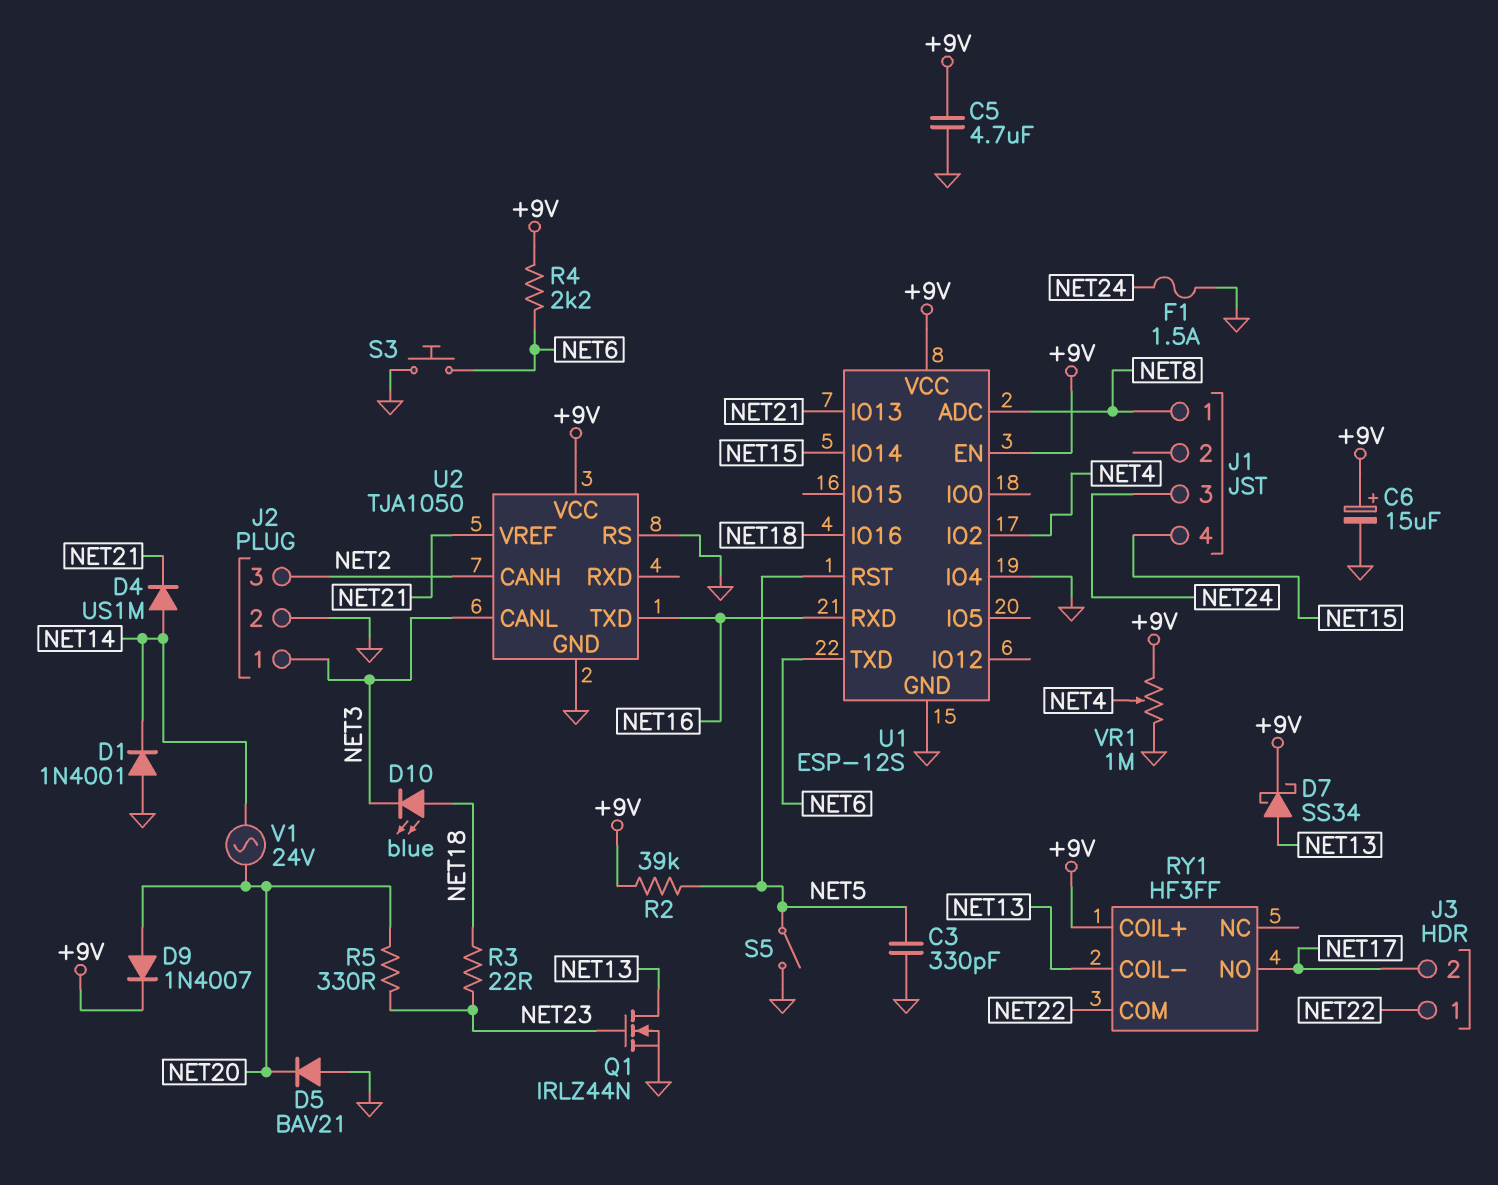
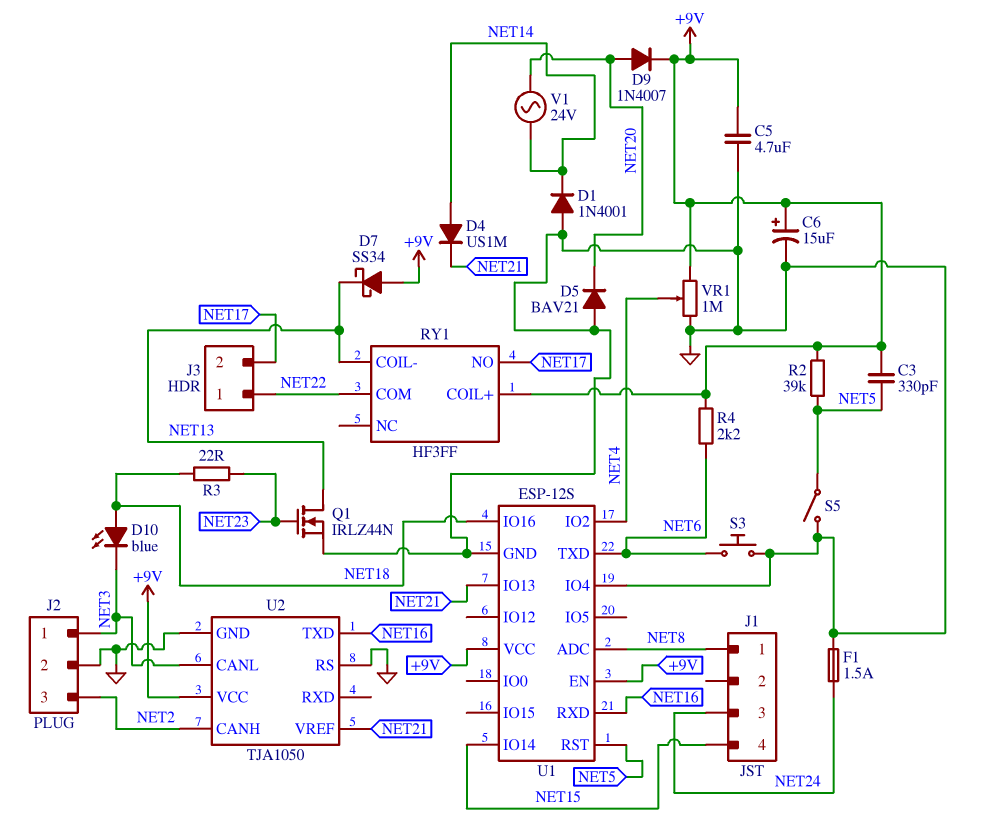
C3: 330pF (GND, NET5) -> 330pF (+9V, NET5)
D7: schottky SS34 (A NET13, K +9V) -> schottky SS34 (A +9V, K NET13)
R5: 330 (NET20, NET23) -> none

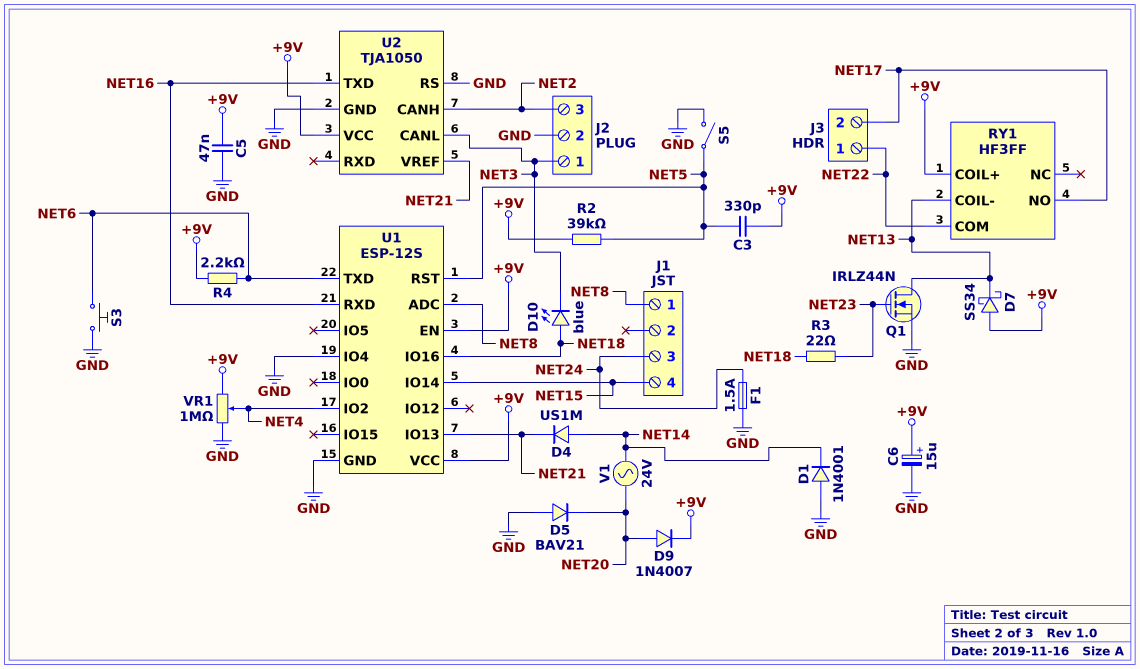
C5: 4.7uF (+9V, GND) -> 47nF (+9V, GND)

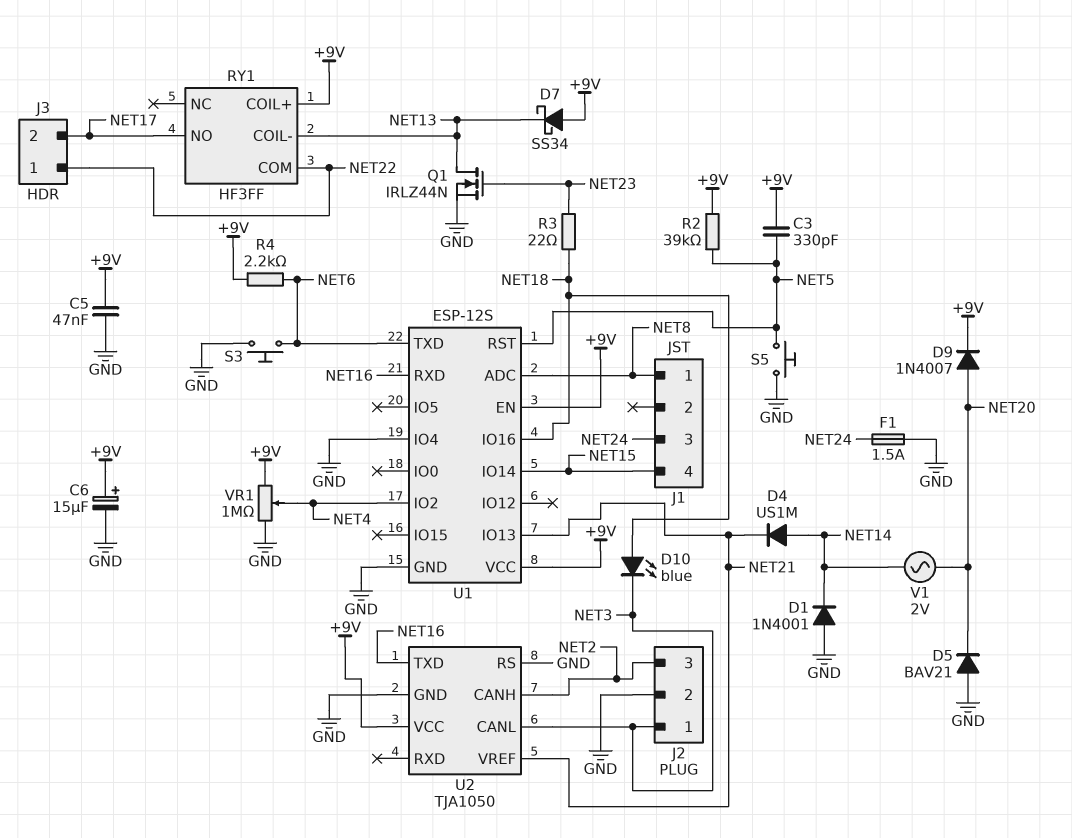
S5: switch (GND, NET5) -> button (GND, NET5)
V1: AC 24V (NET14, NET20) -> AC 2V (NET14, NET20)

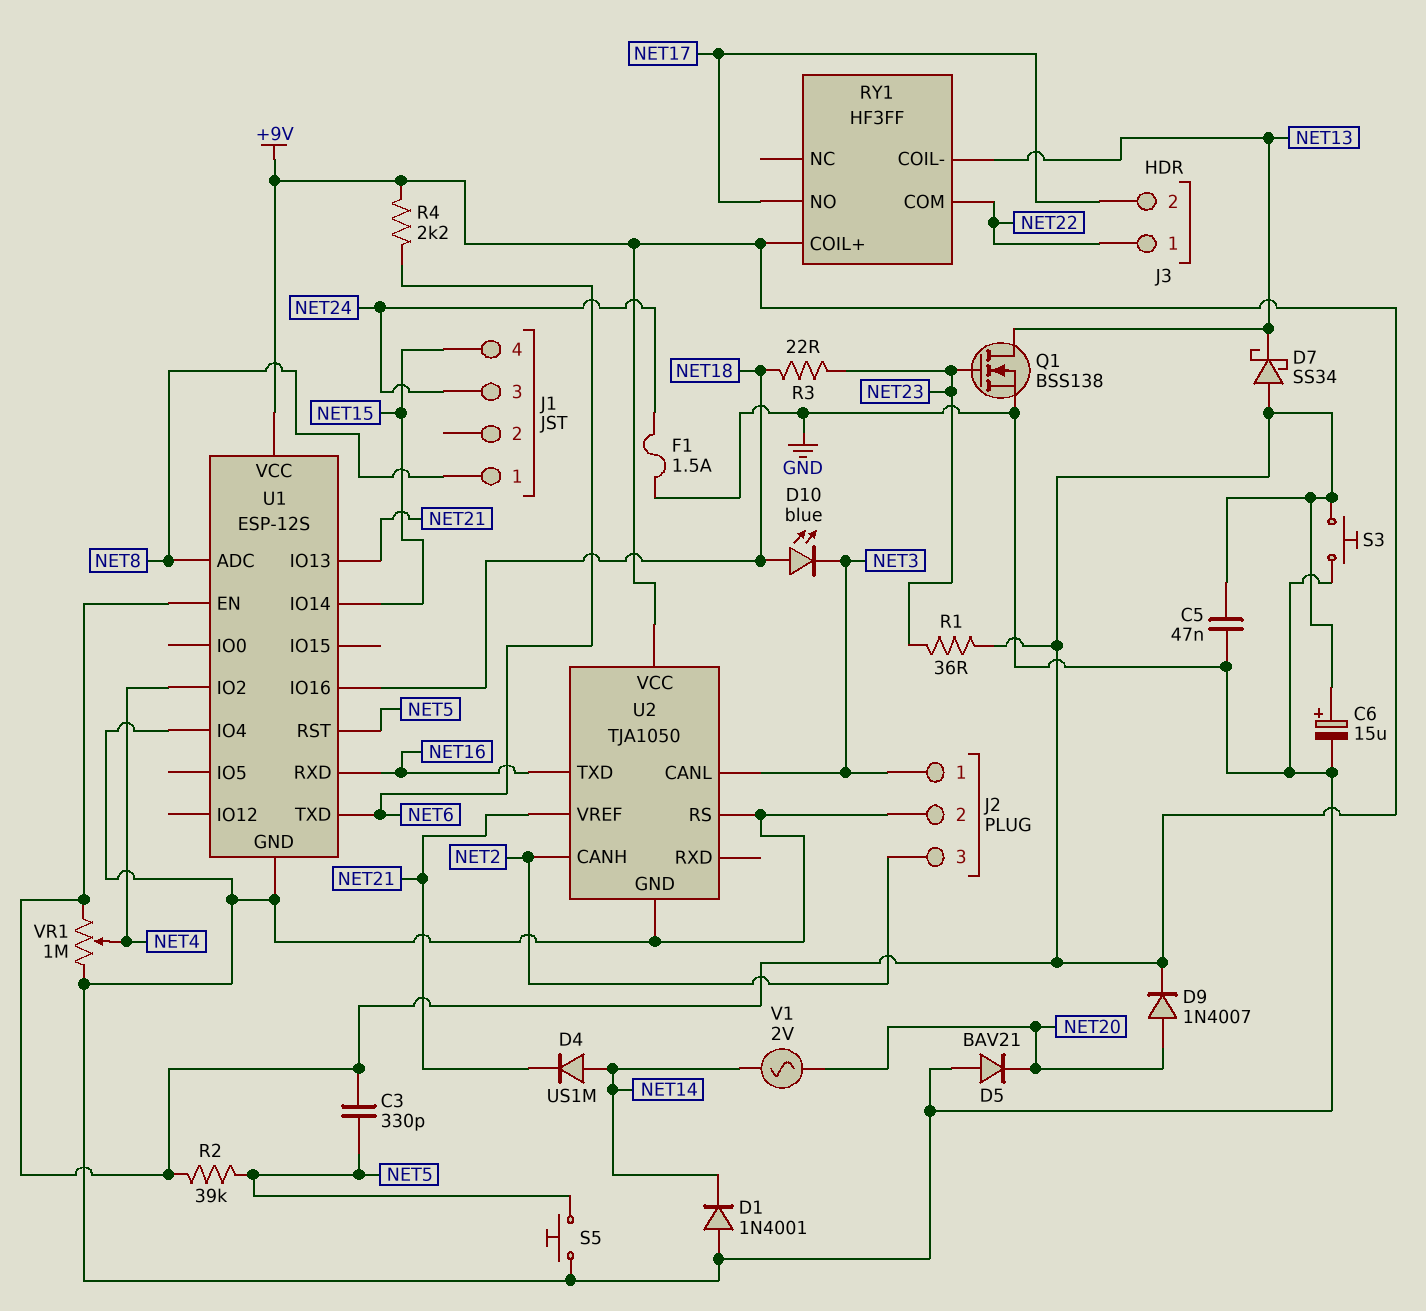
Q1: NMOS IRLZ44N (G NET23, D NET13, S GND) -> NMOS BSS138 (G NET23, D NET13, S GND)
R1: none -> 36 (+9V, NET23)
S3: button (GND, NET6) -> button (+9V, GND)

